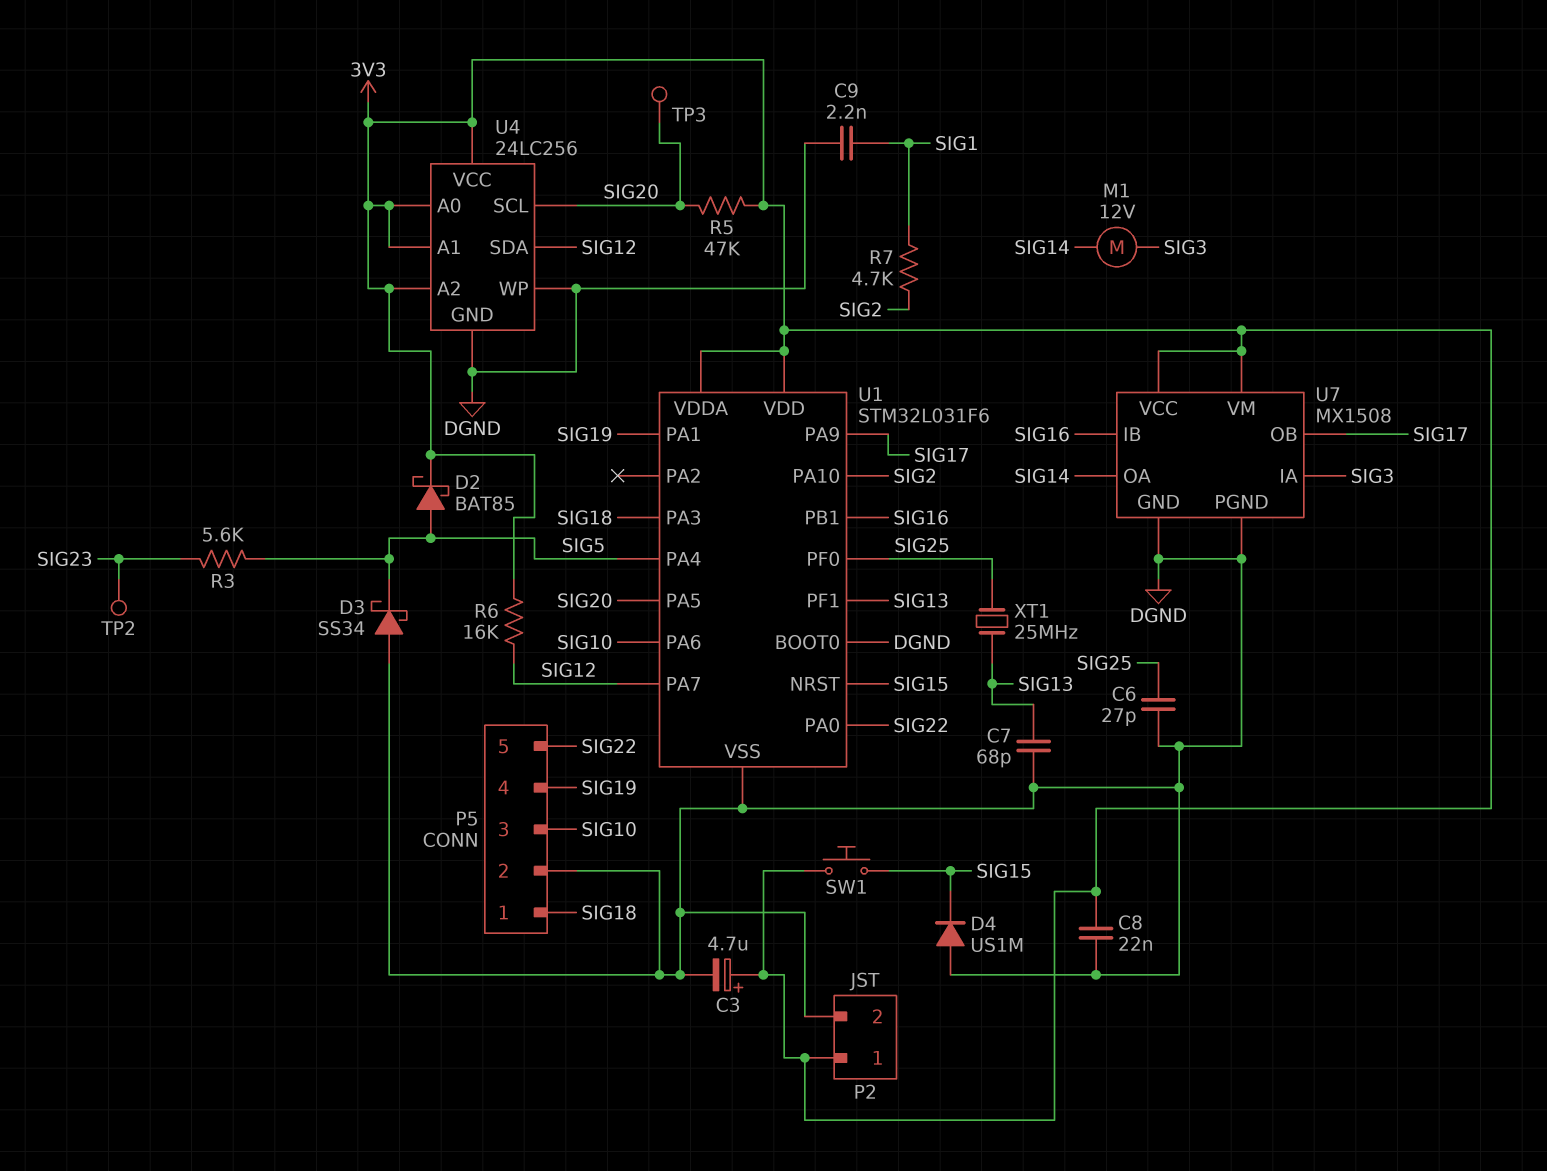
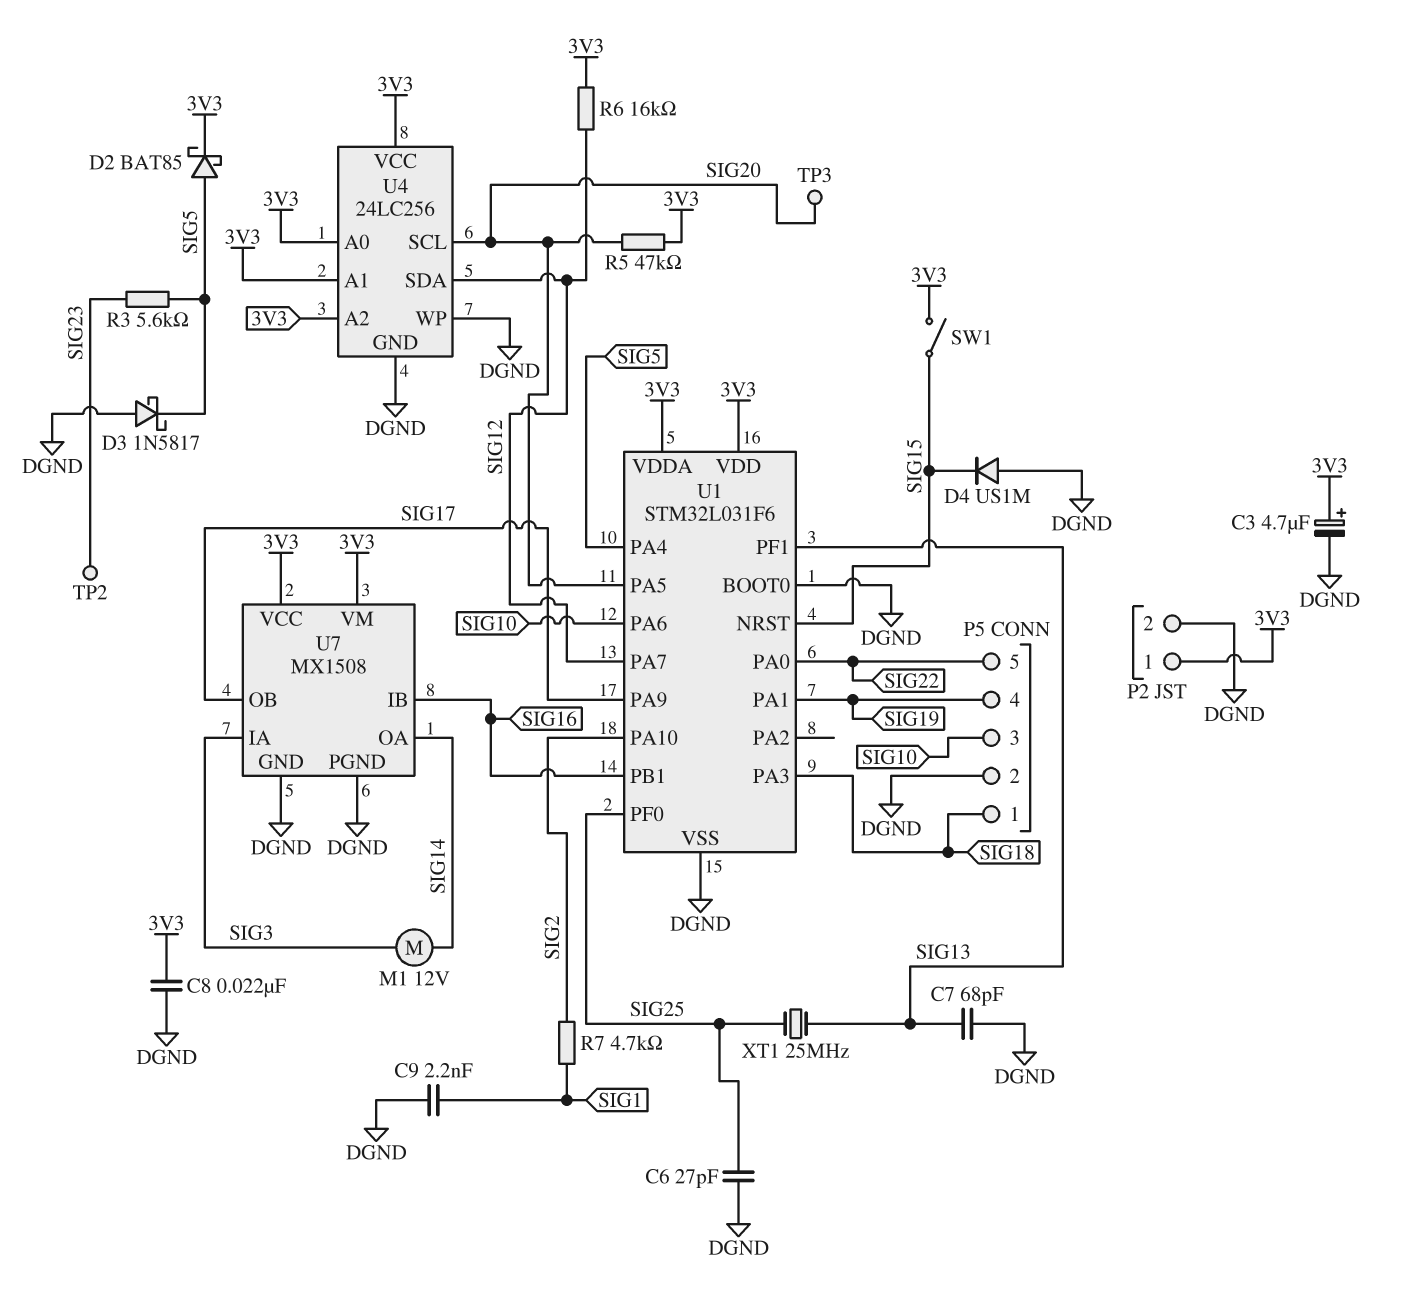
D3: schottky SS34 (A DGND, K SIG5) -> schottky 1N5817 (A DGND, K SIG5)
SW1: button (3V3, SIG15) -> switch (3V3, SIG15)

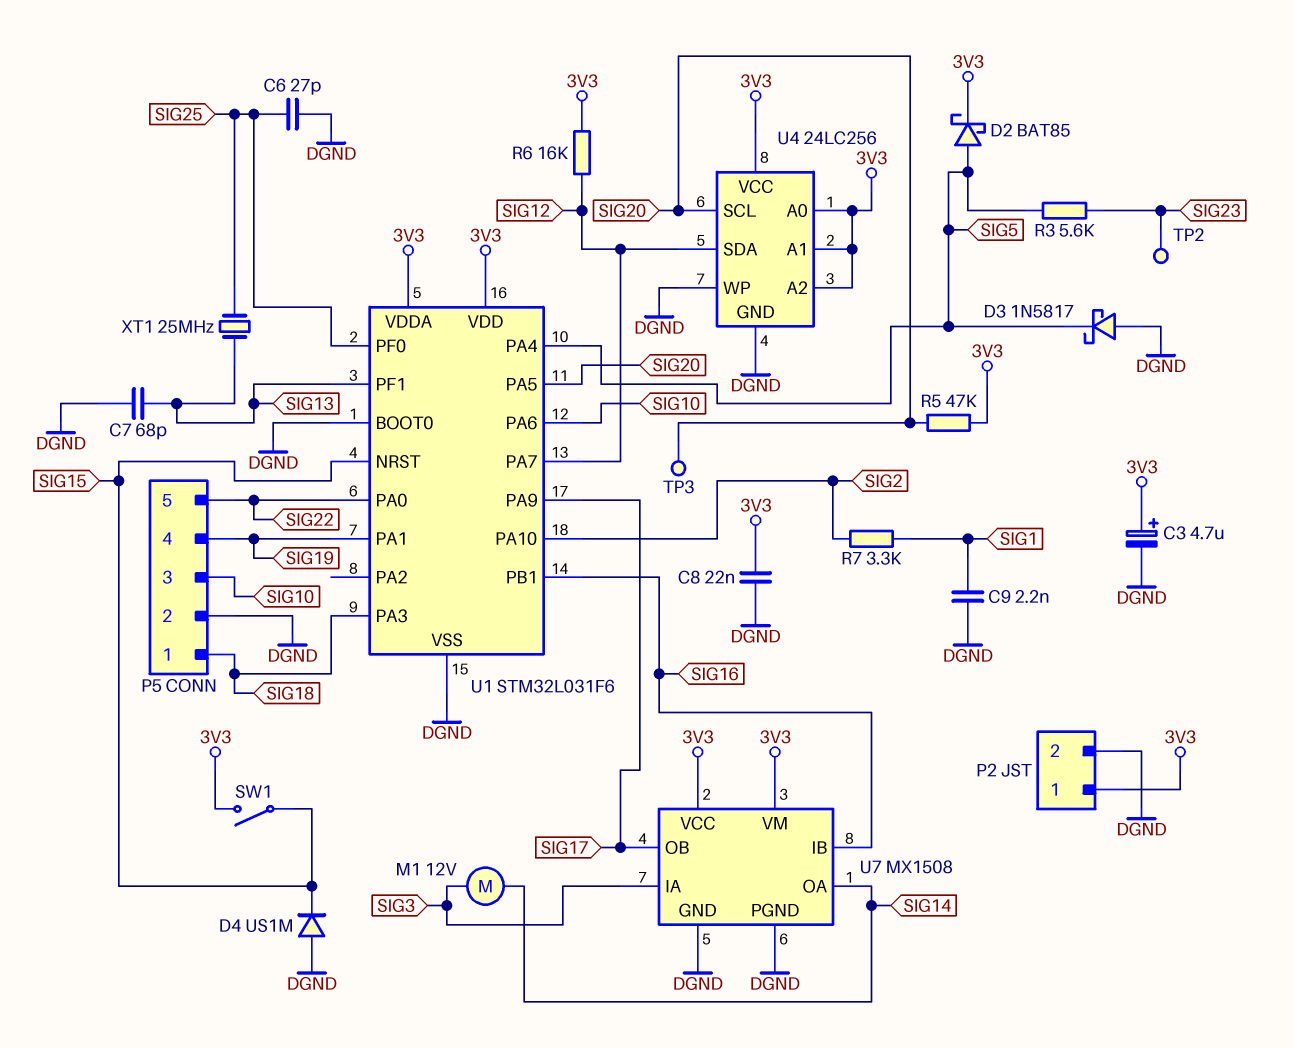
R7: 4.7k (SIG1, SIG2) -> 3.3k (SIG1, SIG2)

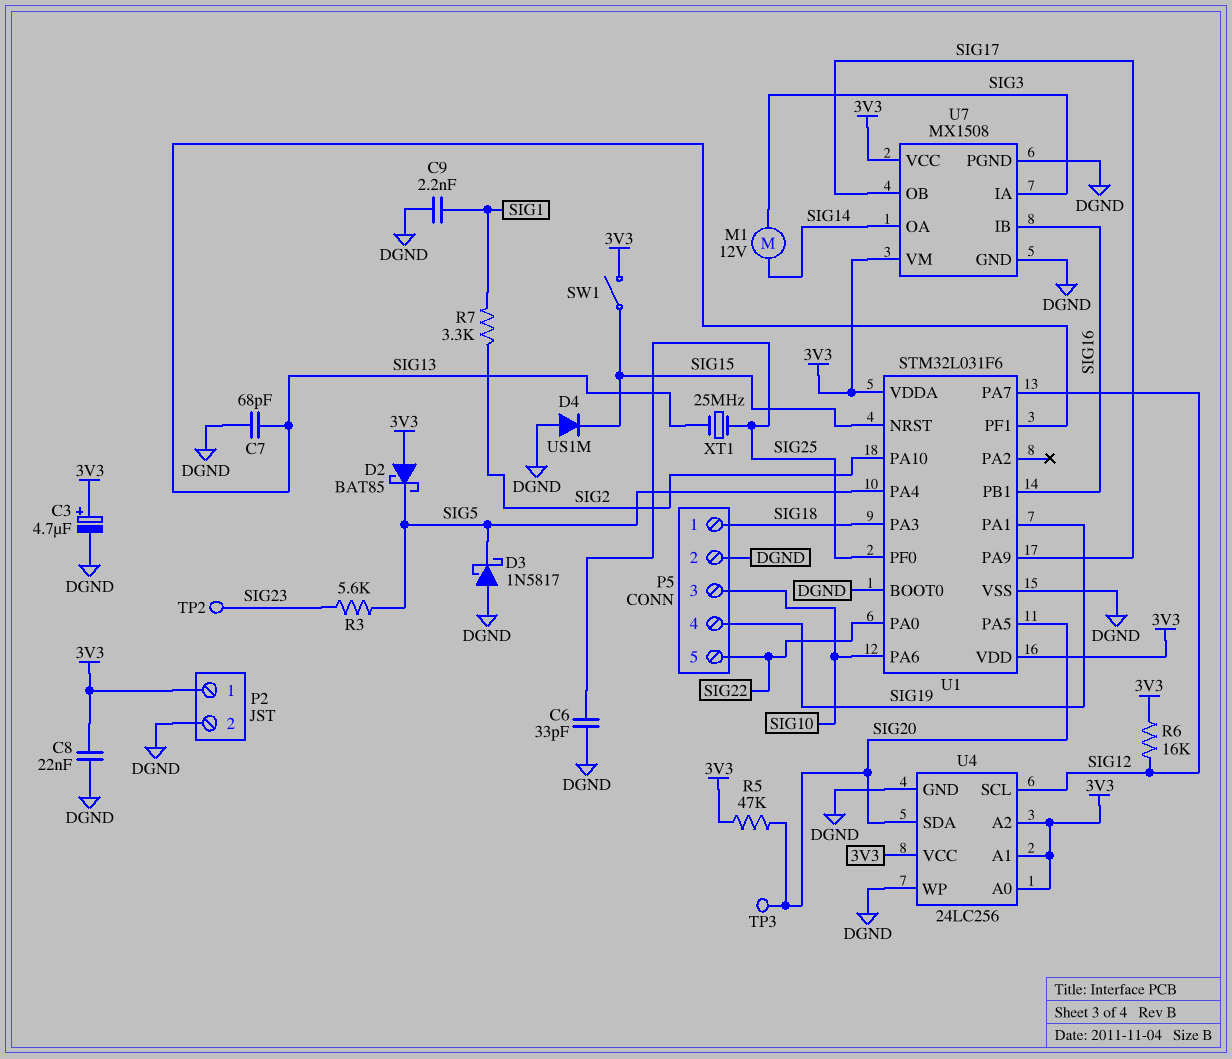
C6: 27pF (DGND, SIG25) -> 33pF (DGND, SIG25)
D2: schottky BAT85 (A SIG5, K 3V3) -> schottky BAT85 (A 3V3, K SIG5)
U4 pin SCL: SIG20 -> SIG12
U4 pin SDA: SIG12 -> SIG20

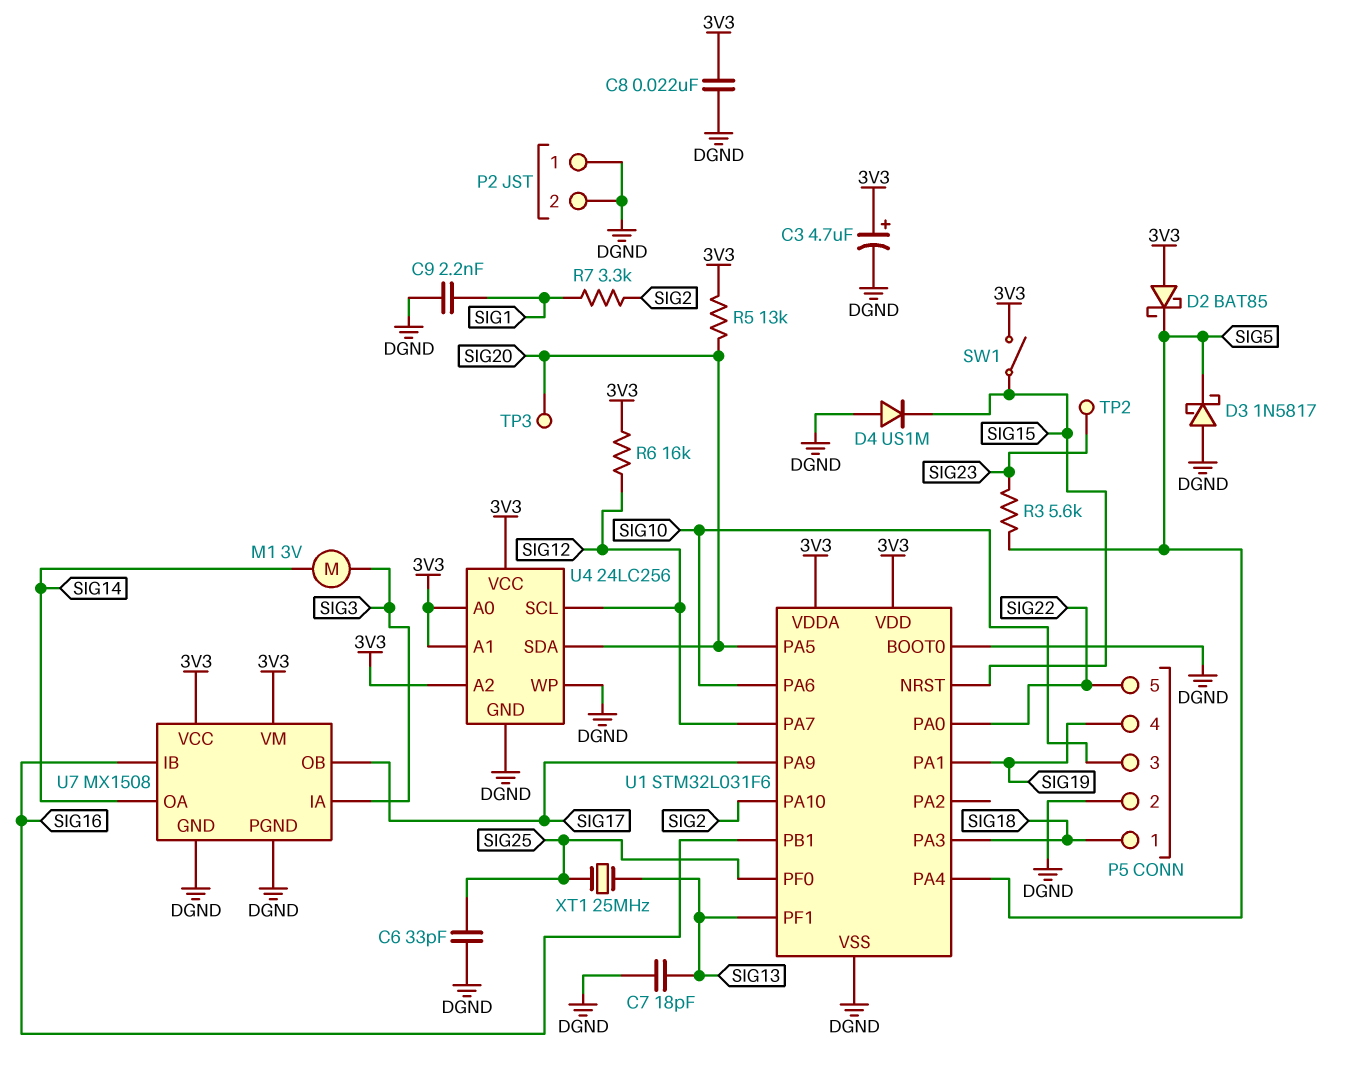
C7: 68pF (DGND, SIG13) -> 18pF (DGND, SIG13)
M1: motor 12V (SIG3, SIG14) -> motor 3V (SIG3, SIG14)
P2 pin 1: 3V3 -> DGND
R5: 47k (3V3, SIG20) -> 13k (3V3, SIG20)

